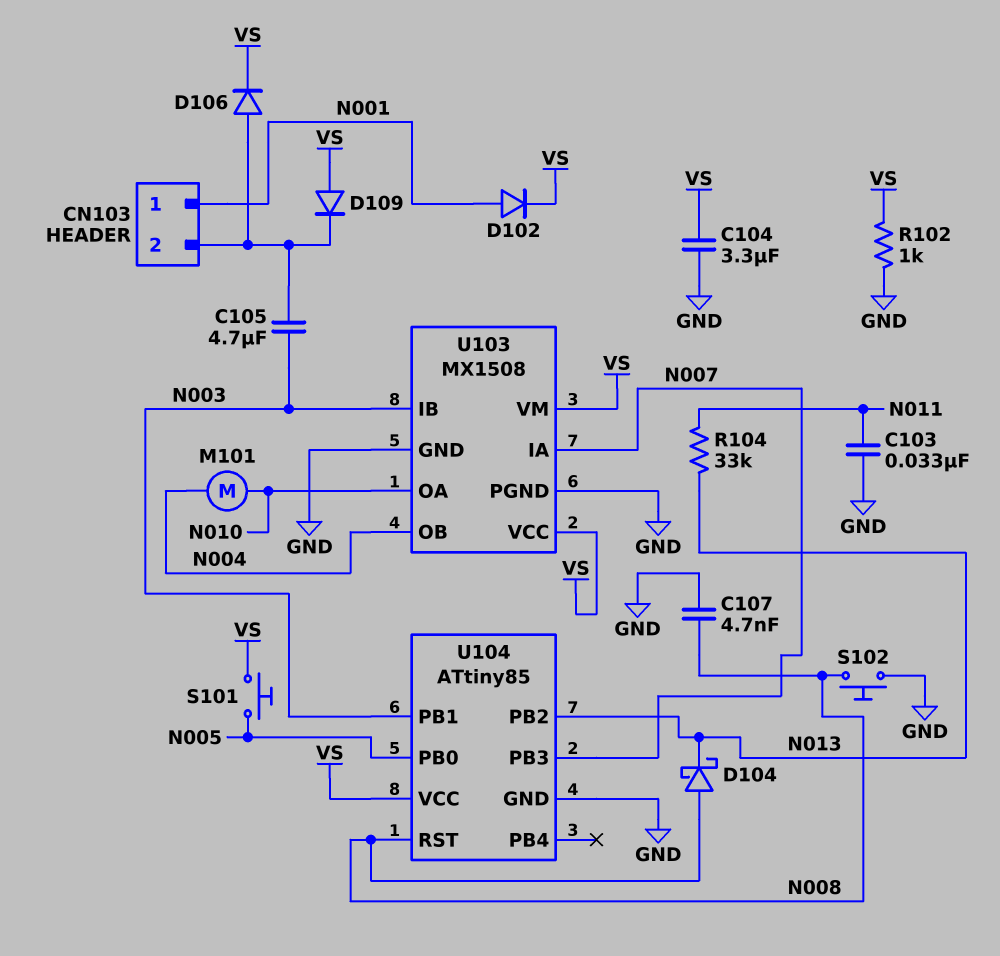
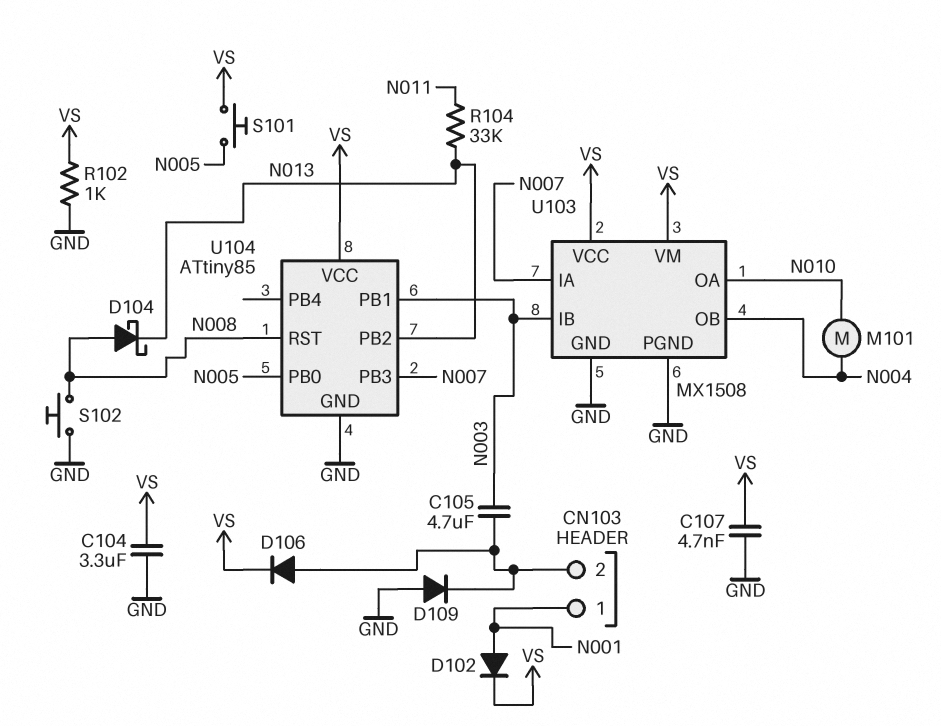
C103: 33nF (GND, N011) -> none
C107: 4.7nF (GND, N008) -> 4.7nF (GND, VS)
D109: diode (A VS, K CN103/2) -> diode (A GND, K CN103/2)

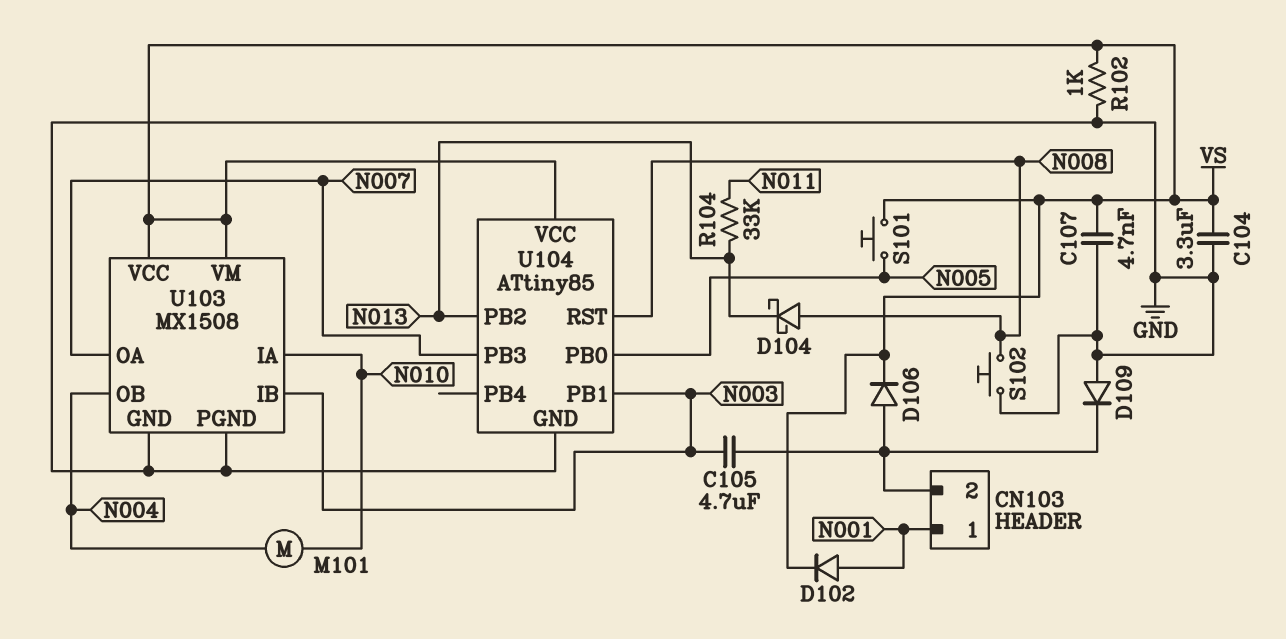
U103 pin IA: N007 -> N010
U103 pin OA: N010 -> N007

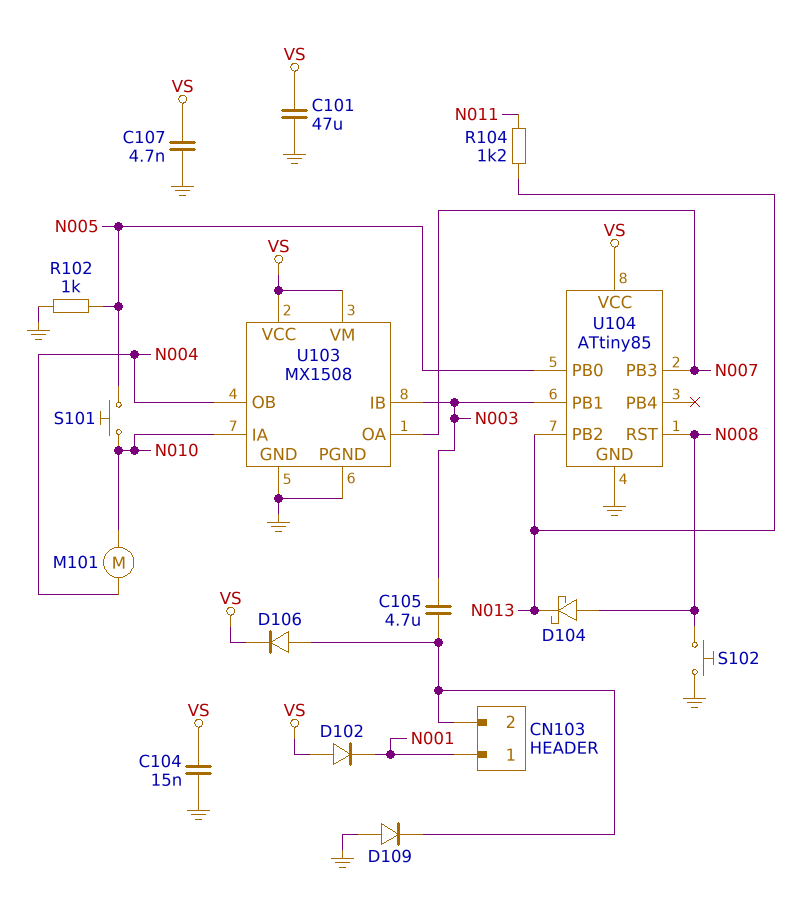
C101: none -> 47uF (GND, VS)
C104: 3.3uF (GND, VS) -> 15nF (GND, VS)
D102: diode (A N001, K VS) -> diode (A VS, K N001)
R102: 1k (GND, VS) -> 1k (GND, N005)
R104: 33k (N011, N013) -> 1.2k (N011, N013)
S101: button (N005, VS) -> button (N005, N010)

